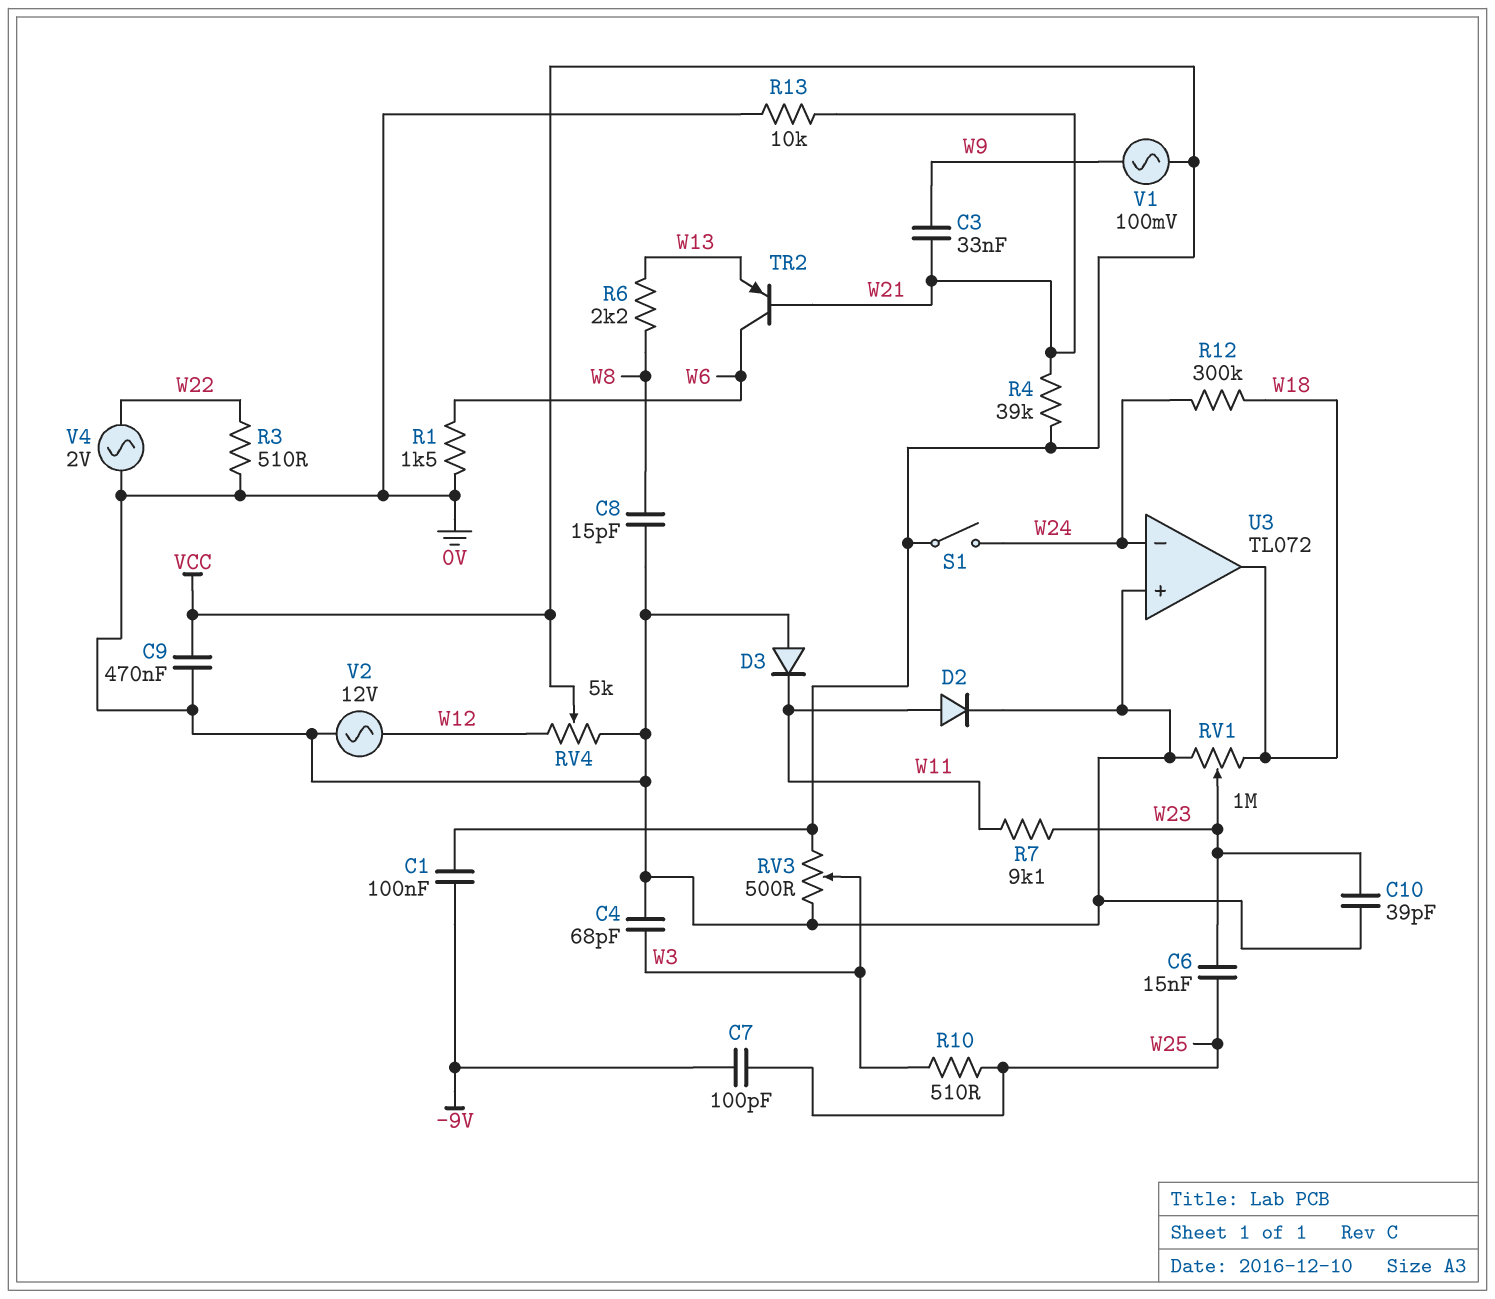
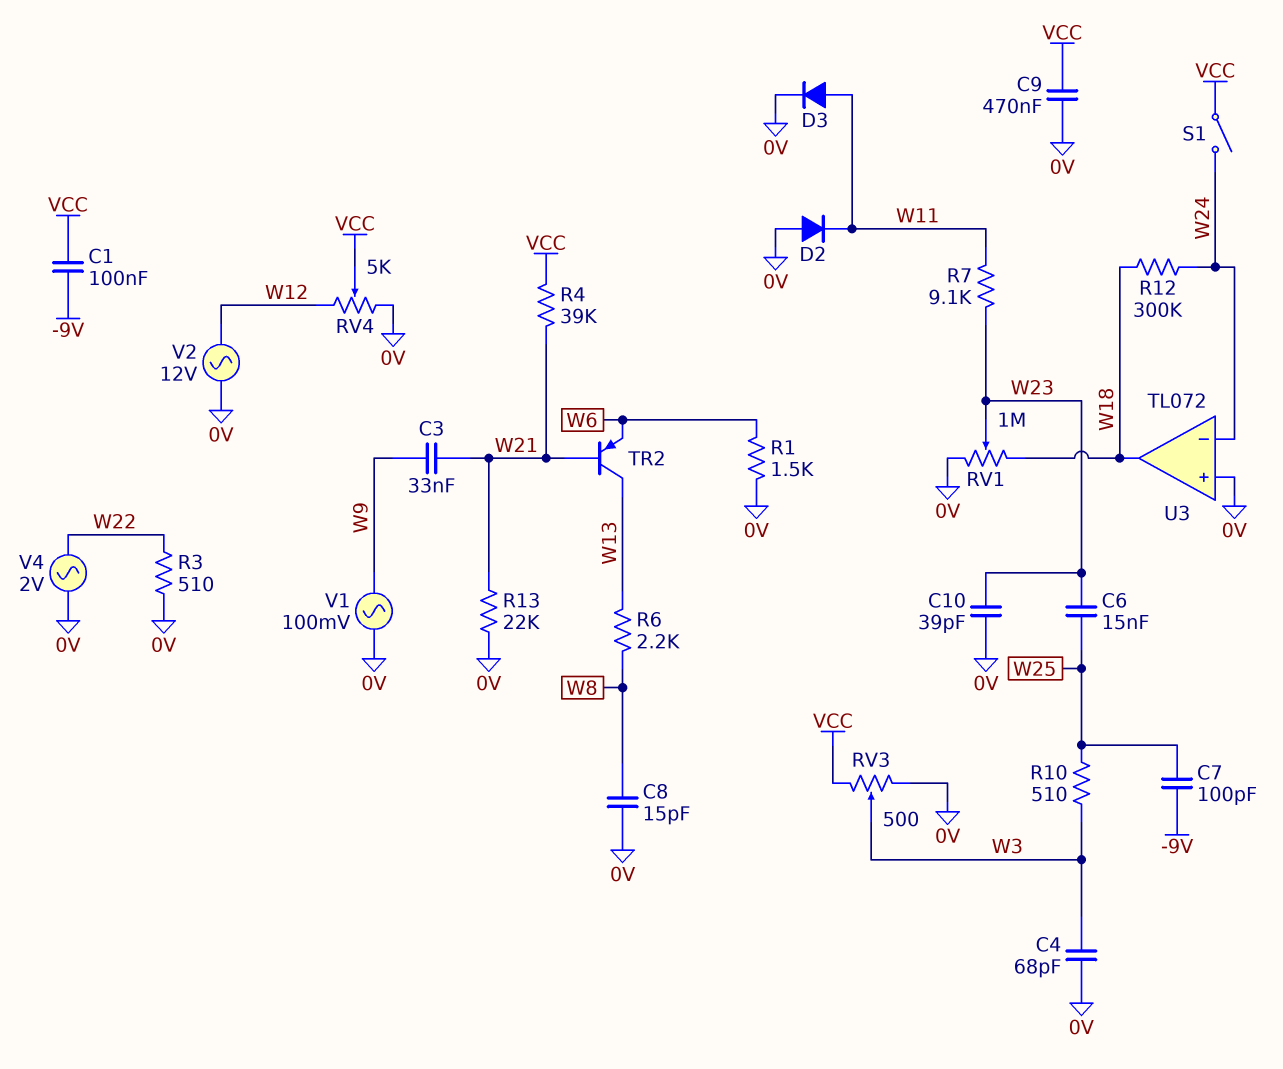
D2: diode (A W11, K 0V) -> diode (A 0V, K W11)
D3: diode (A 0V, K W11) -> diode (A W11, K 0V)
R13: 10k (0V, W21) -> 22k (0V, W21)
TR2: PNP (B W21, C W6, E W13) -> PNP (B W21, C W13, E W6)
V1: AC 100mV (VCC, W9) -> AC 100mV (0V, W9)

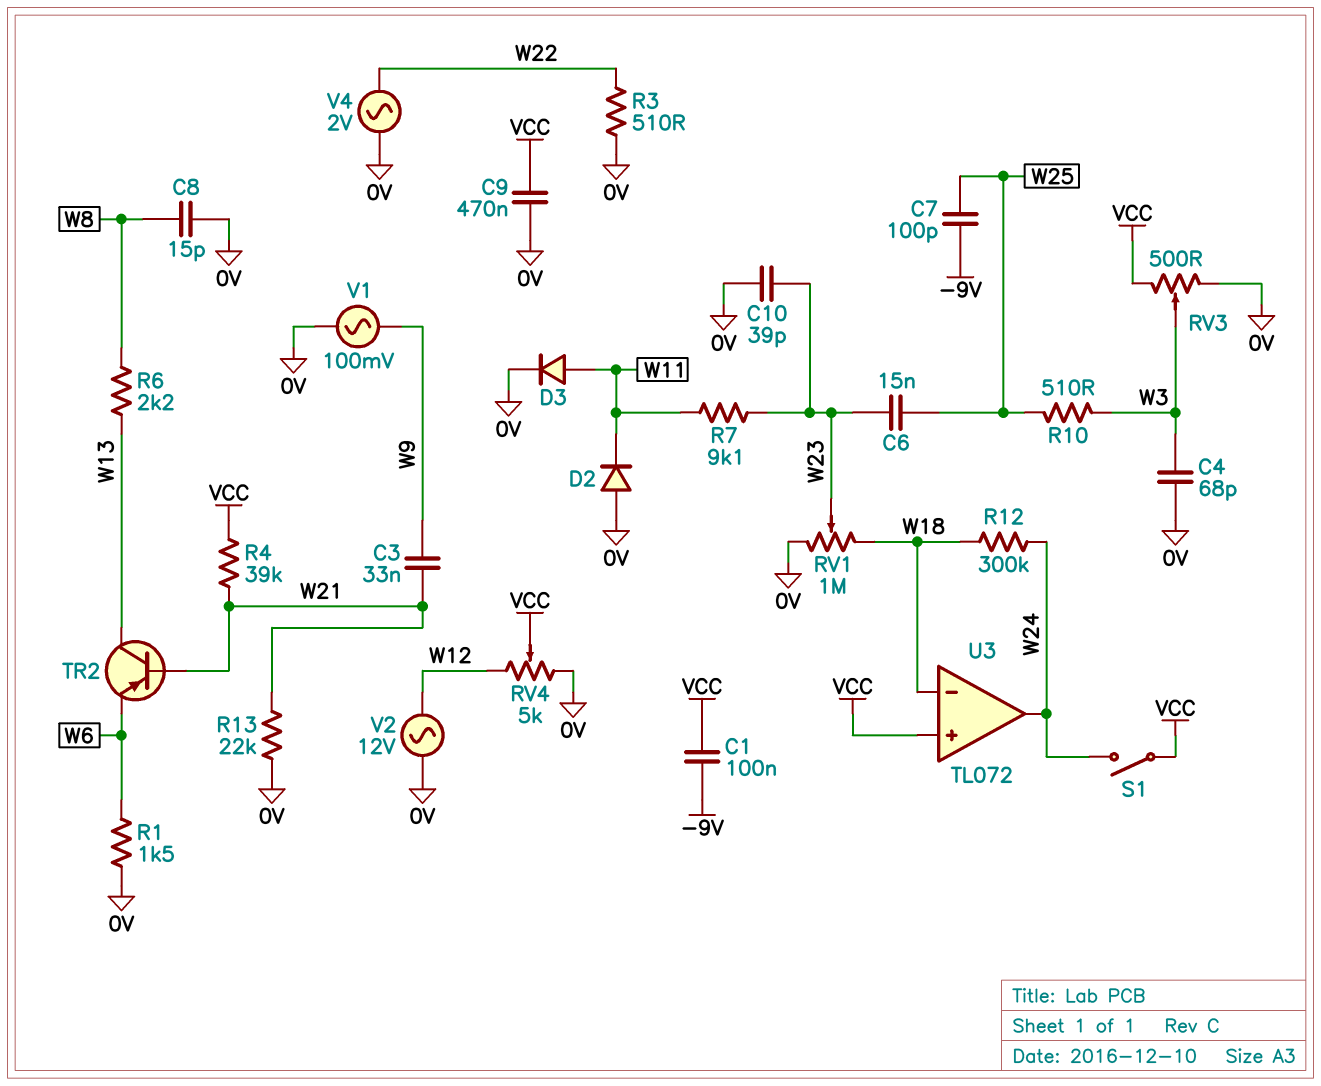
U3 pin in+: 0V -> VCC
U3 pin in-: W24 -> W18
U3 pin out: W18 -> W24

